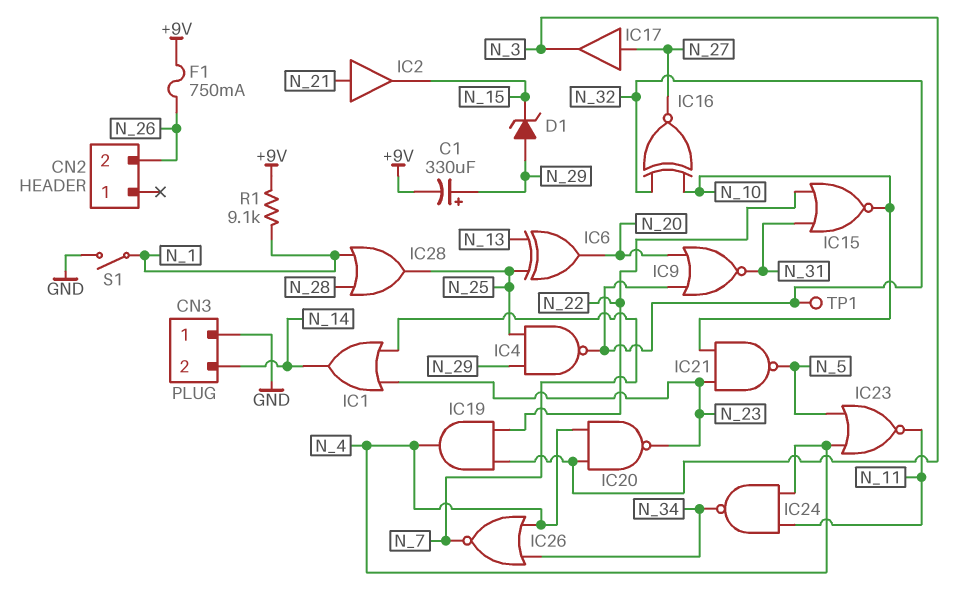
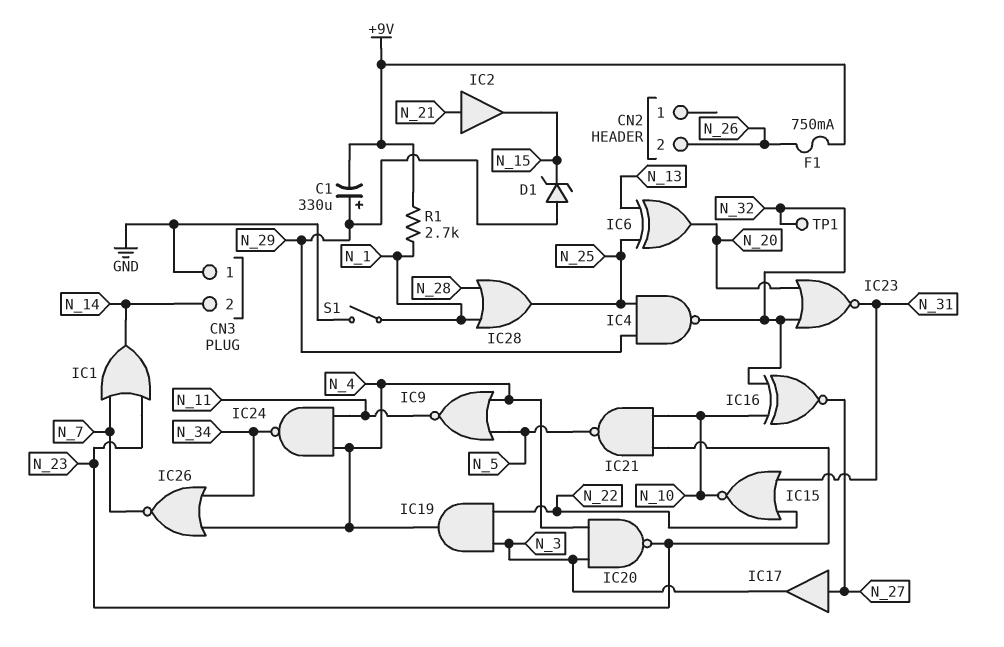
IC9: NOR (in N_20, in N_32, out N_31) -> NOR (in N_4, in N_5, out N_11)
IC23: NOR (in N_4, in N_5, out N_11) -> NOR (in N_20, in N_32, out N_31)
R1: 9.1k (+9V, N_1) -> 2.7k (+9V, N_1)

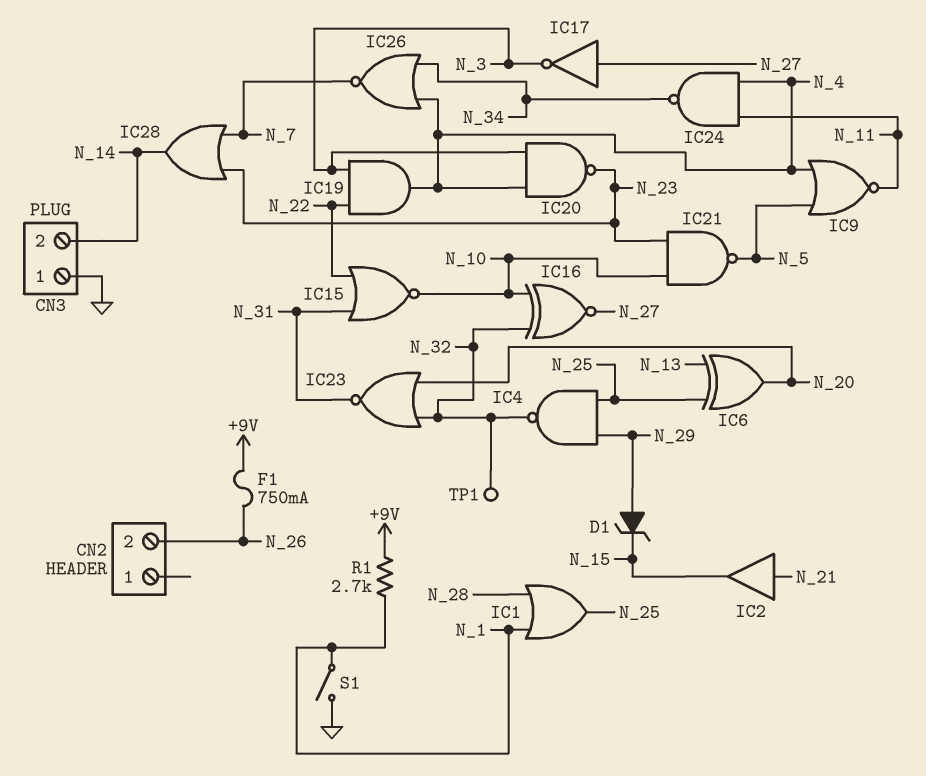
C1: 330uF (plus N_29, minus +9V) -> none
IC1: OR (in N_7, in N_23, out N_14) -> OR (in N_1, in N_28, out N_25)
IC17: buffer (in N_27, out N_3) -> NOT (in N_27, out N_3)
IC28: OR (in N_1, in N_28, out N_25) -> OR (in N_7, in N_23, out N_14)

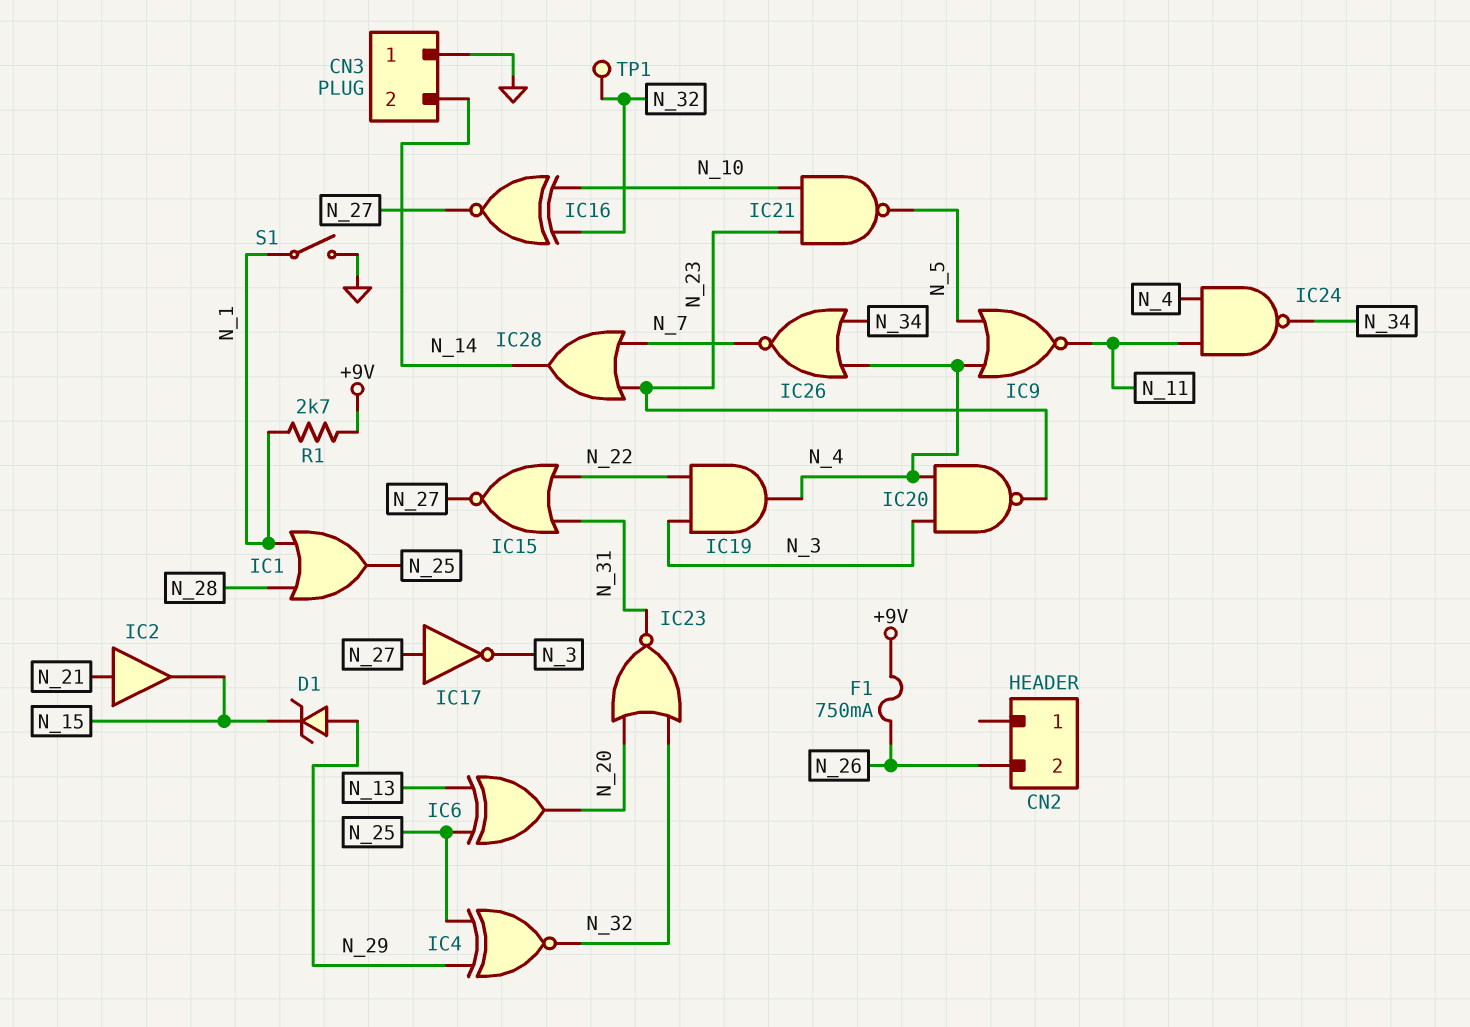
IC4: NAND (in N_25, in N_29, out N_32) -> XNOR (in N_25, in N_29, out N_32)
IC15: NOR (in N_22, in N_31, out N_10) -> NOR (in N_22, in N_31, out N_27)

